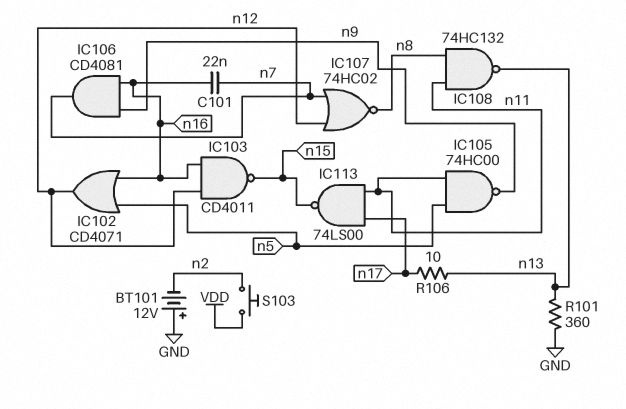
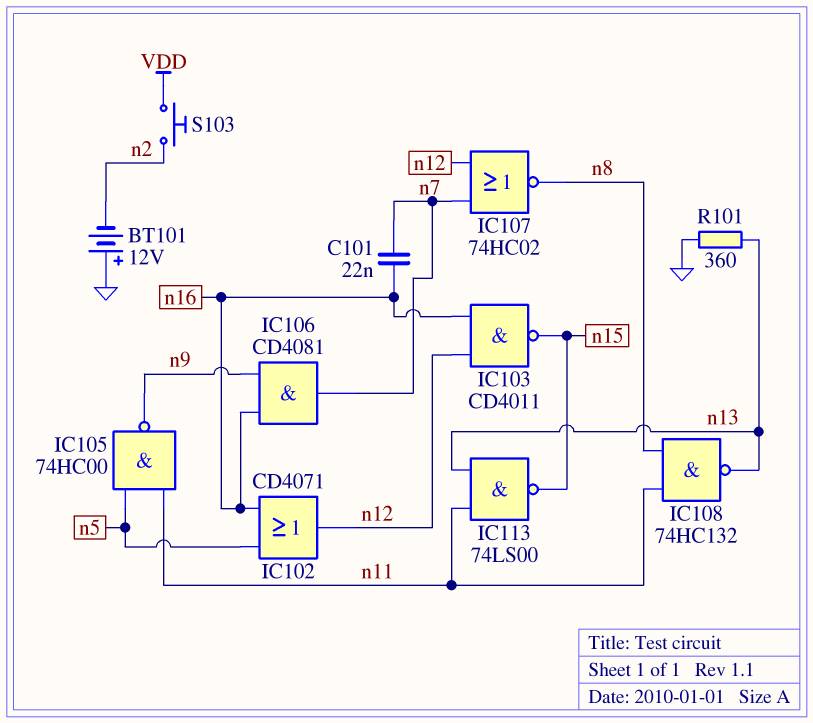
IC113: NAND 74LS00 (in n11, in n17, out n15) -> NAND 74LS00 (in n11, in n13, out n15)
R106: 10 (n13, n17) -> none

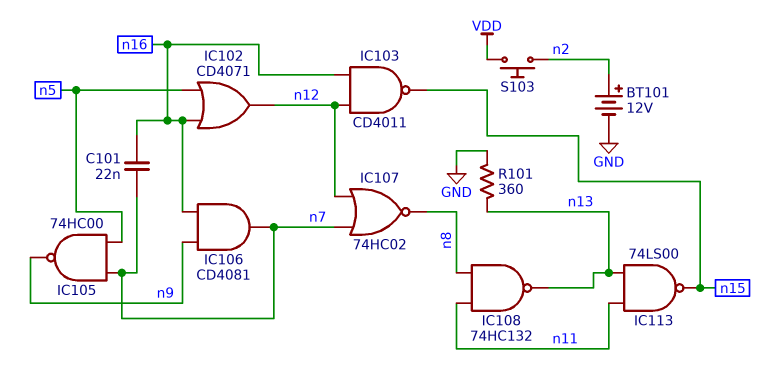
BT101: 12V (plus GND, minus n2) -> 12V (plus n2, minus GND)
IC105: NAND 74HC00 (in n5, in n11, out n9) -> NAND 74HC00 (in n5, in n7, out n9)

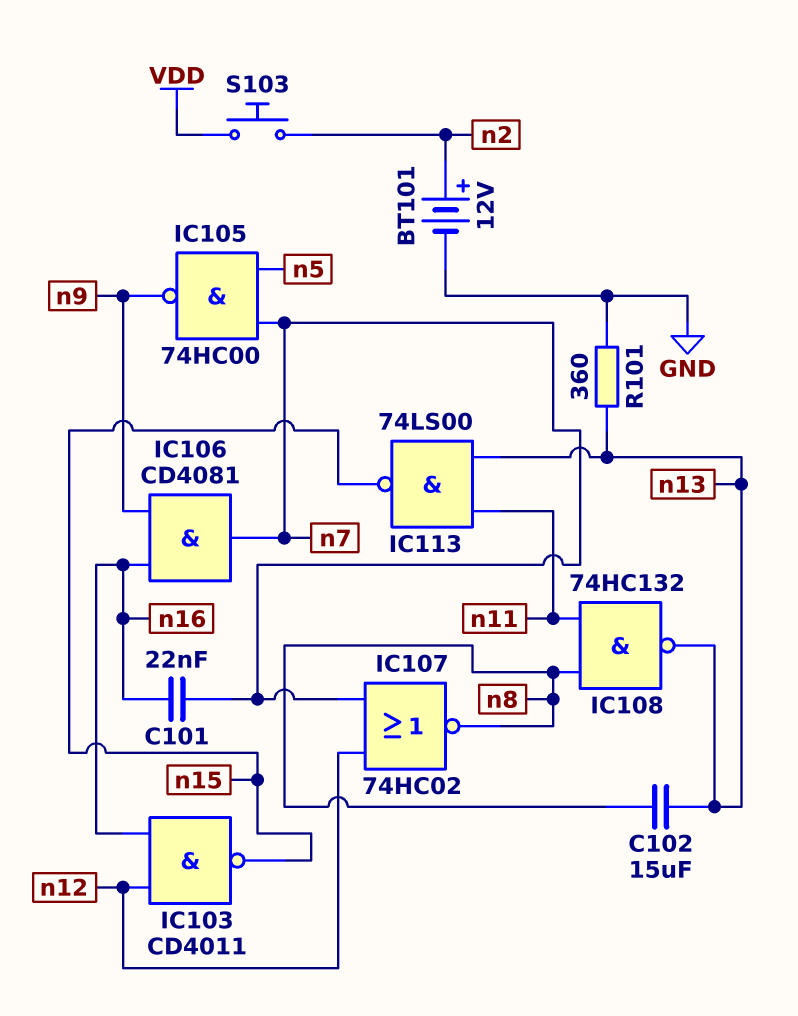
C102: none -> 15uF (n8, n13)
IC102: OR CD4071 (in n5, in n16, out n12) -> none

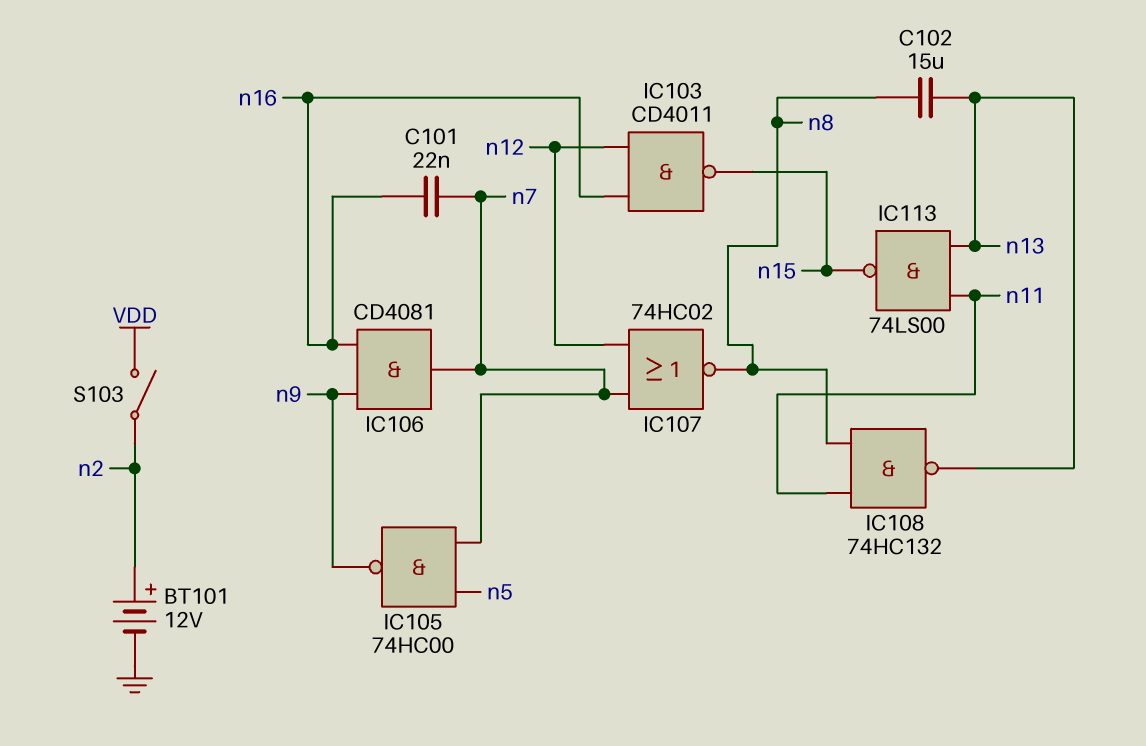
R101: 360 (GND, n13) -> none
S103: button (VDD, n2) -> switch (VDD, n2)

